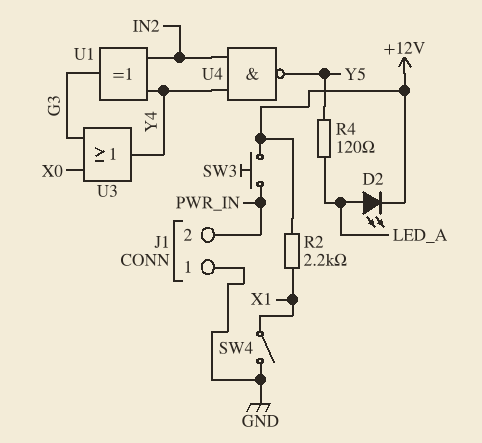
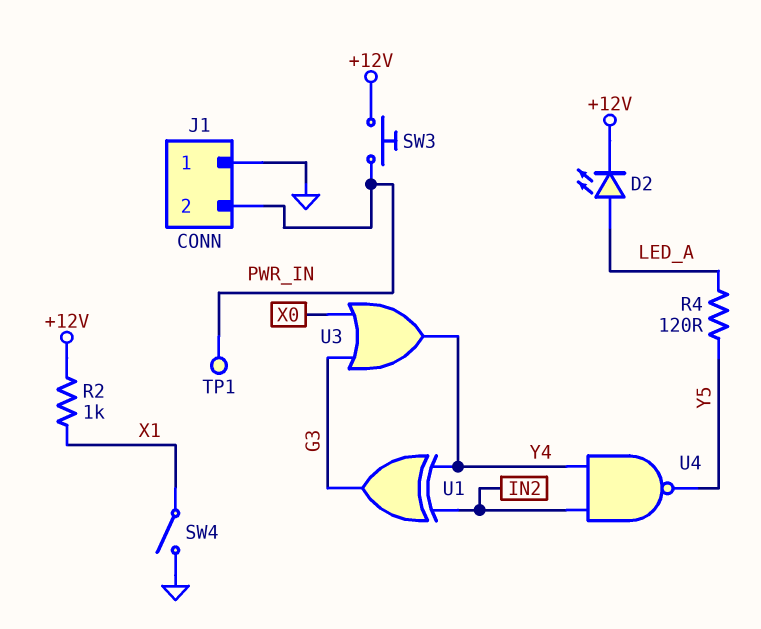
R2: 2.2k (+12V, X1) -> 1k (+12V, X1)
TP1: none -> test point (PWR_IN)

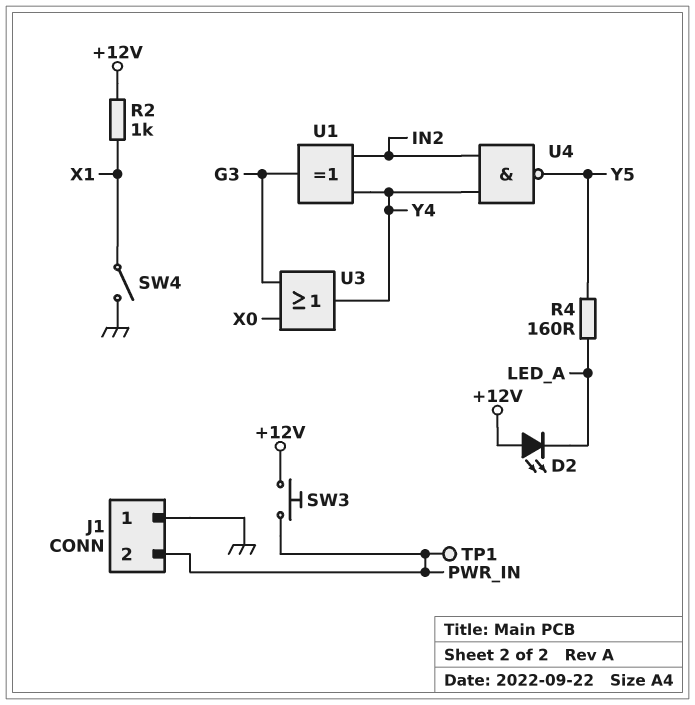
D2: LED (A LED_A, K +12V) -> LED (A +12V, K LED_A)
R4: 120 (LED_A, Y5) -> 160 (LED_A, Y5)

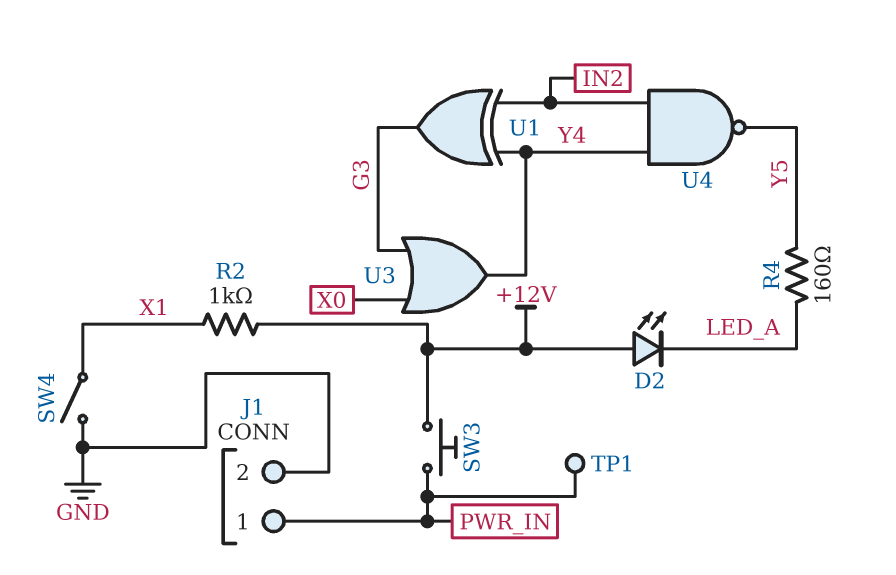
J1 pin 1: GND -> PWR_IN
J1 pin 2: PWR_IN -> GND

